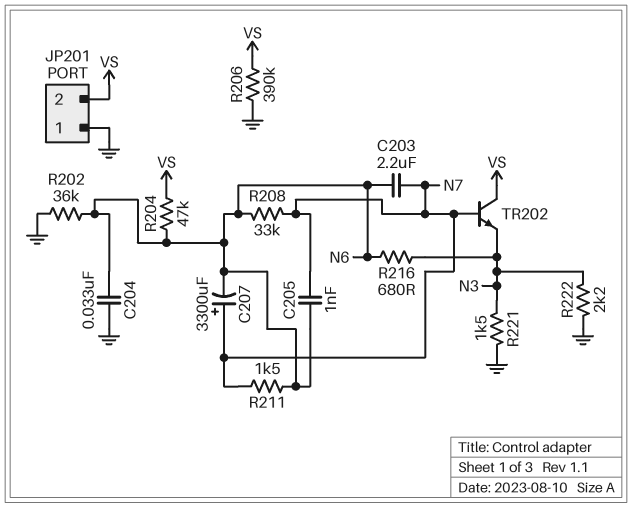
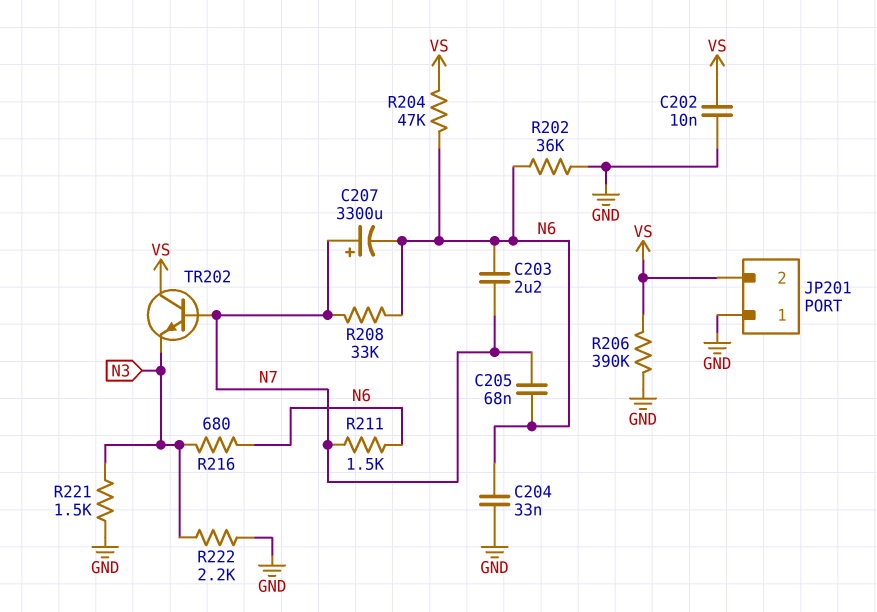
C202: none -> 10nF (GND, VS)
C205: 1nF (N6, N7) -> 68nF (N6, N7)

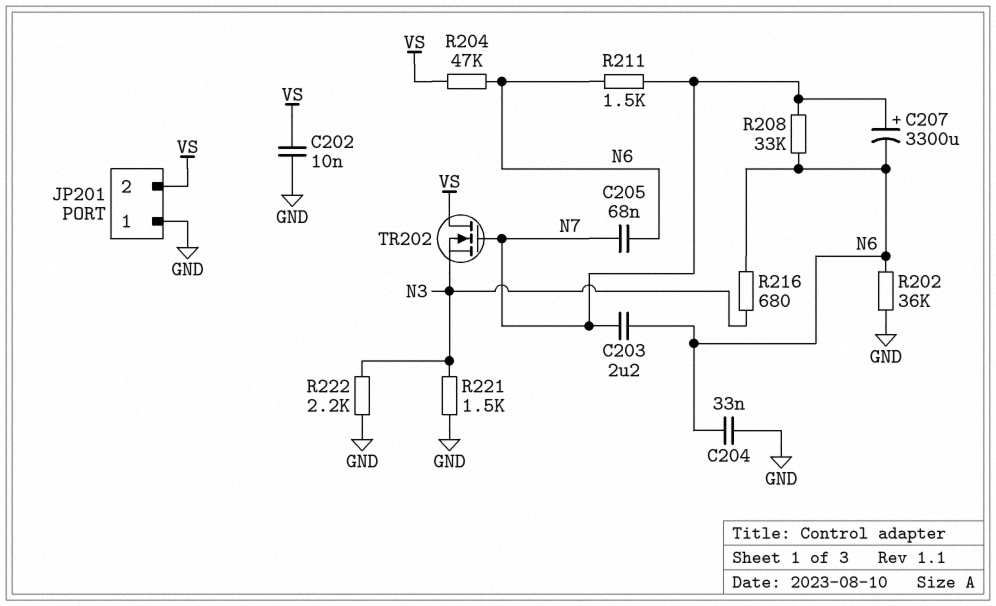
R206: 390k (GND, VS) -> none
TR202: NPN (B N7, C VS, E N3) -> NMOS (G N7, D VS, S N3)

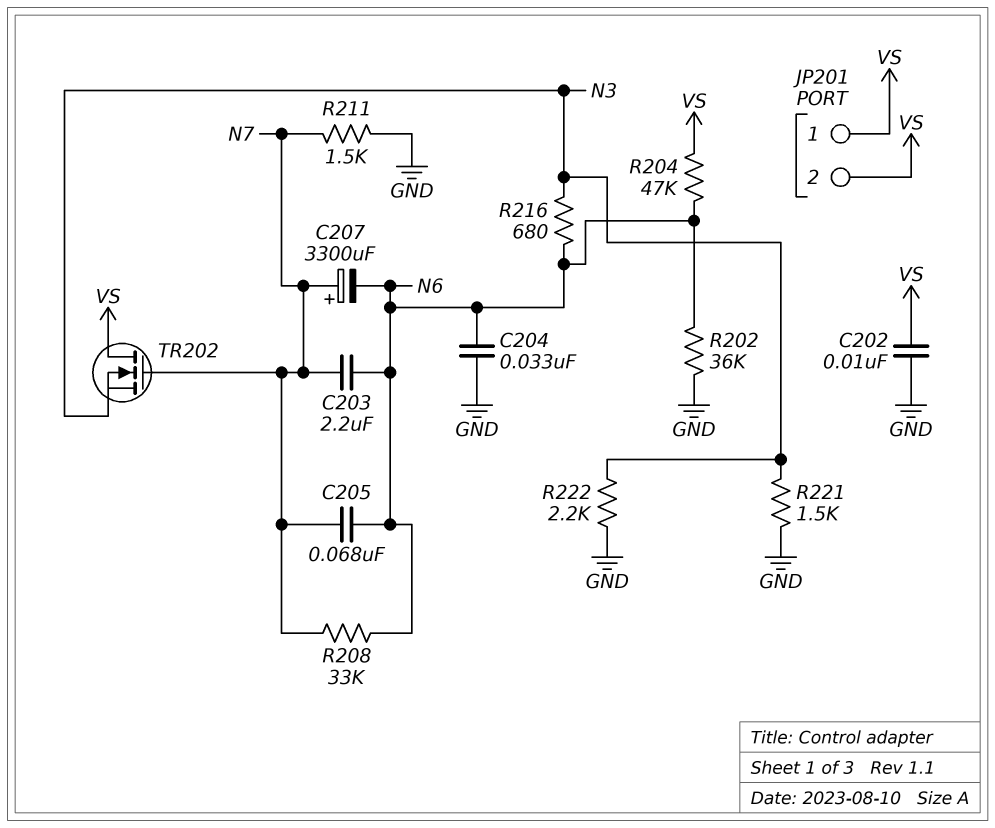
JP201 pin 1: GND -> VS
R211: 1.5k (N6, N7) -> 1.5k (GND, N7)

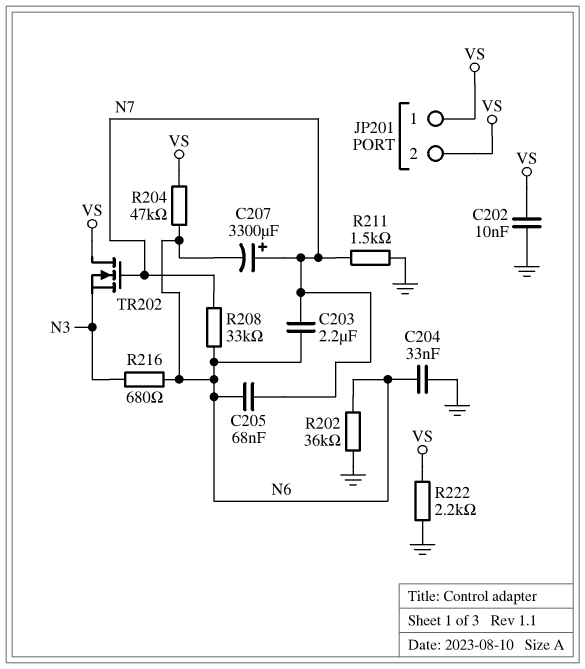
R221: 1.5k (GND, N3) -> none
R222: 2.2k (GND, N3) -> 2.2k (GND, VS)

